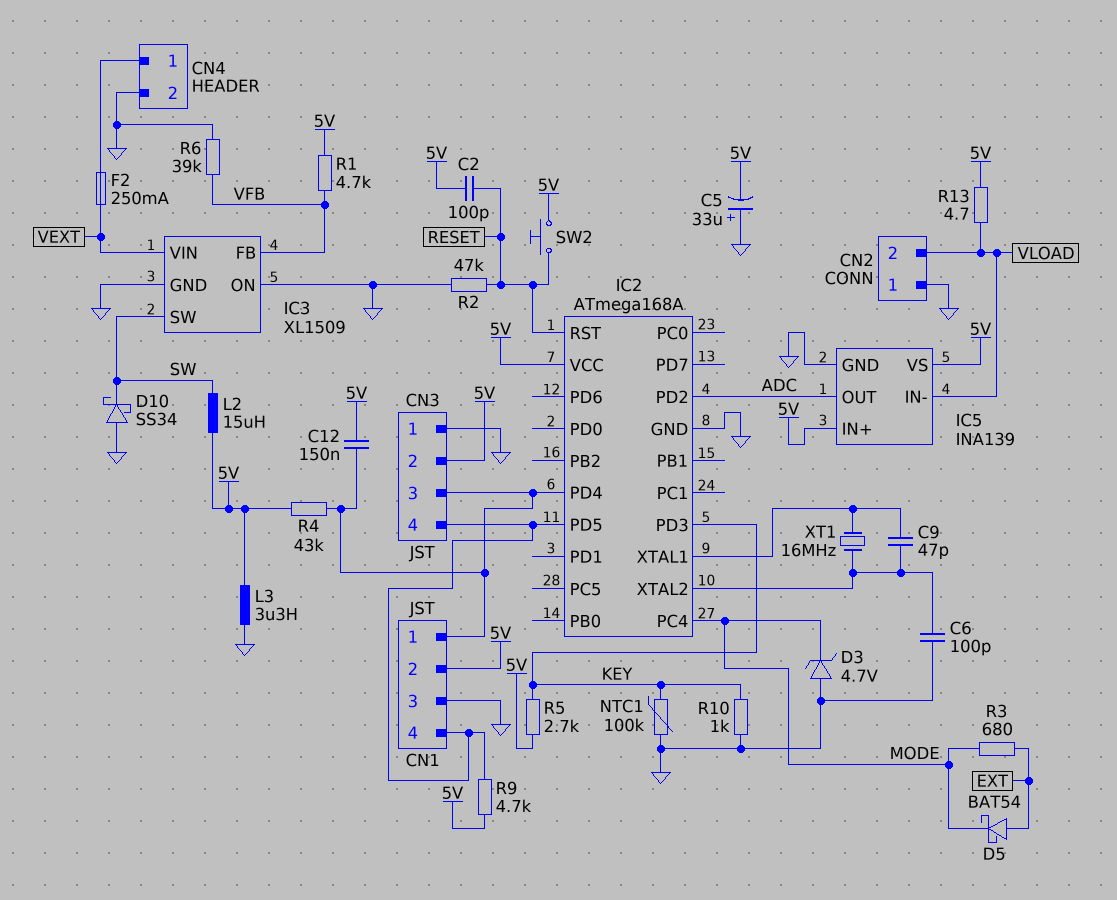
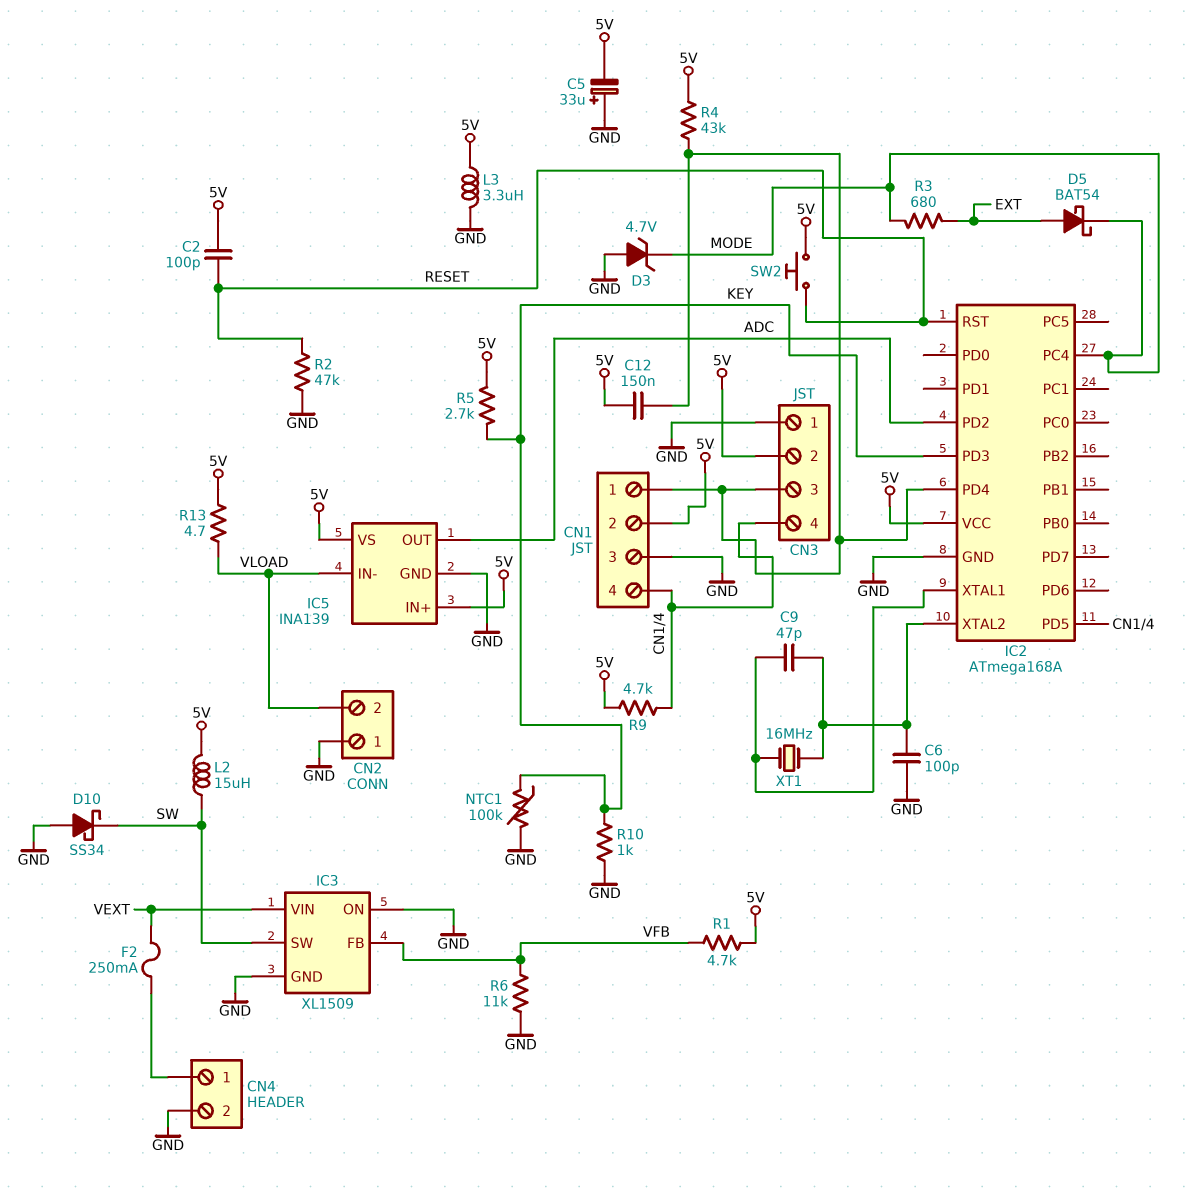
R6: 39k (GND, VFB) -> 11k (GND, VFB)

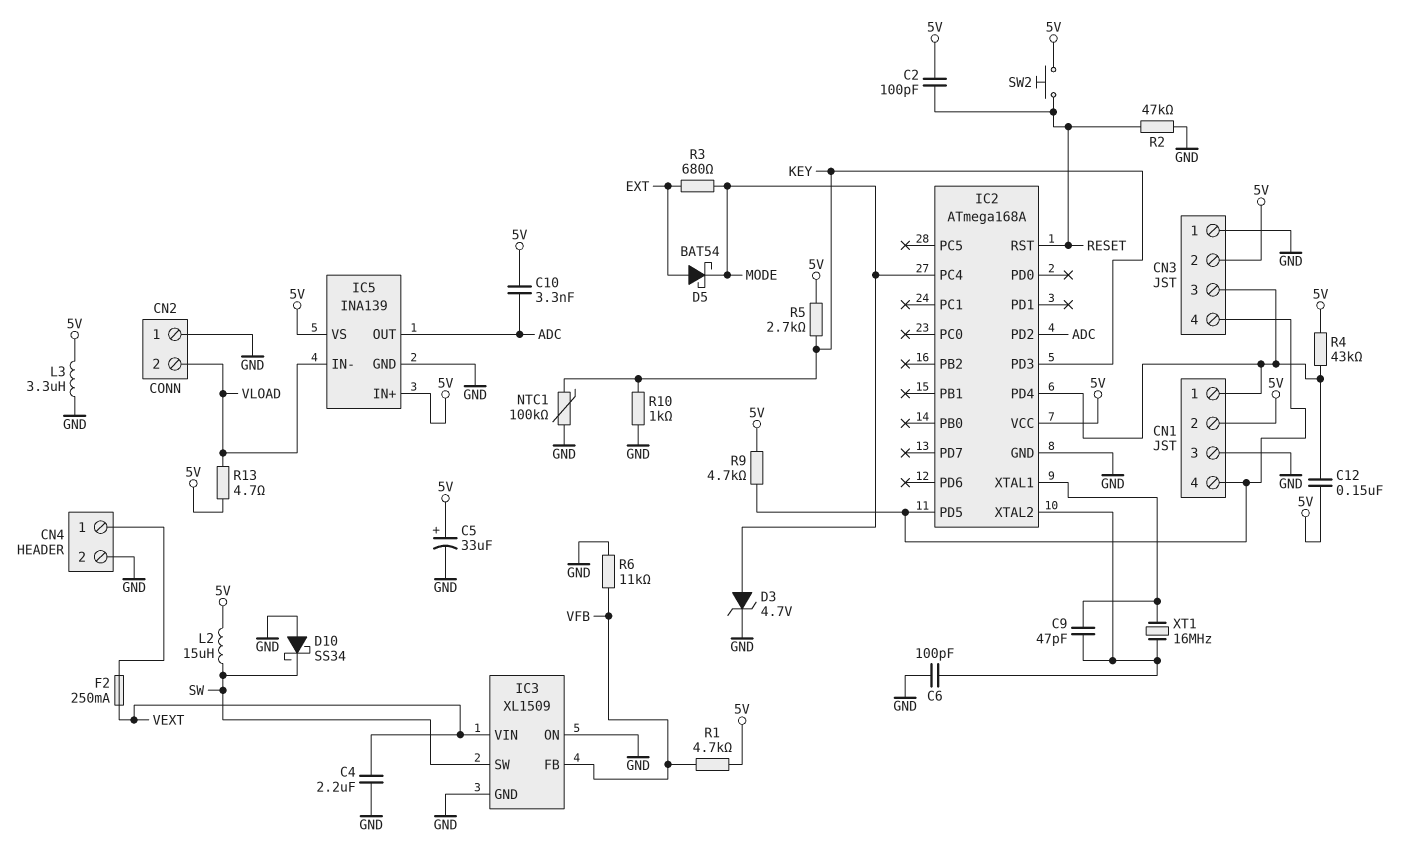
C4: none -> 2.2uF (GND, VEXT)
C5: 33uF (plus GND, minus 5V) -> 33uF (plus 5V, minus GND)
C10: none -> 3.3nF (5V, ADC)
D3: zener 4.7V (A GND, K MODE) -> zener 4.7V (A MODE, K GND)

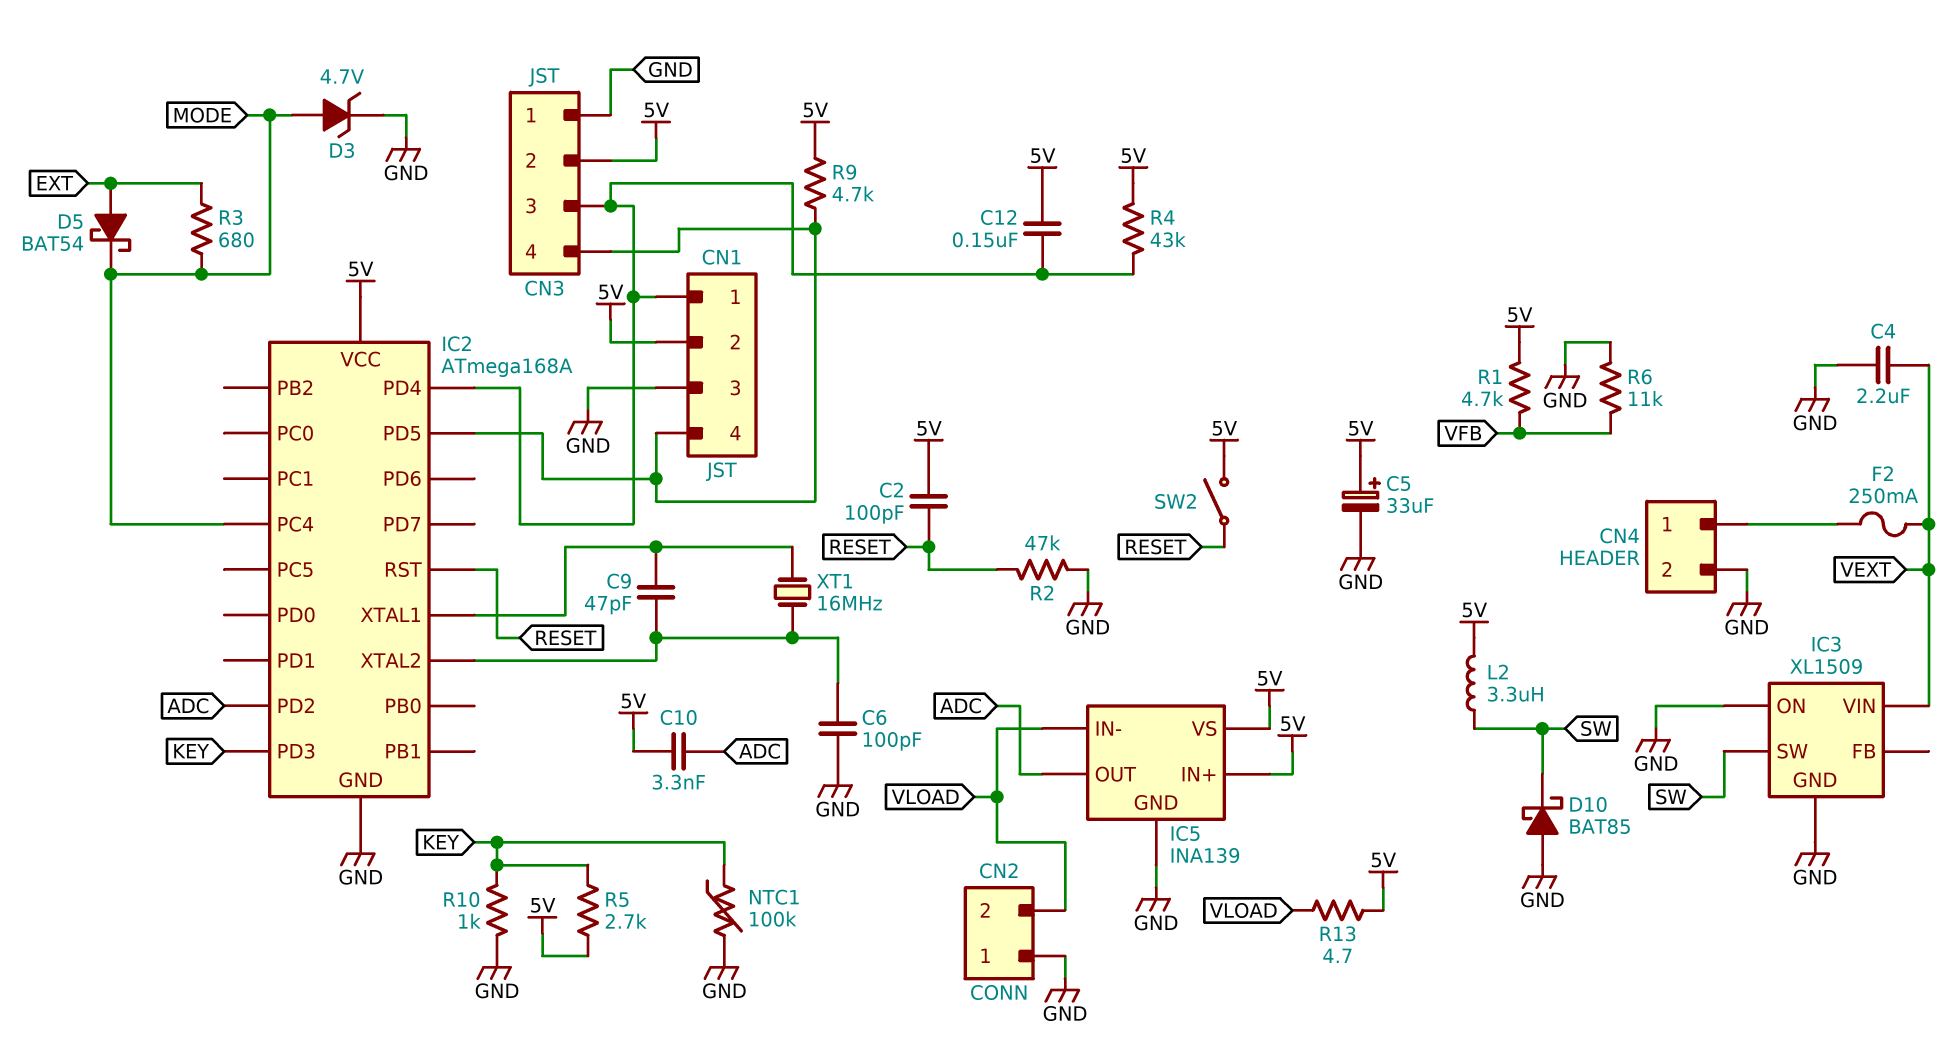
D10: schottky SS34 (A GND, K SW) -> schottky BAT85 (A GND, K SW)
IC3 pin FB: VFB -> none
L2: 15uH (5V, SW) -> 3.3uH (5V, SW)
L3: 3.3uH (5V, GND) -> none
SW2: button (5V, RESET) -> switch (5V, RESET)

